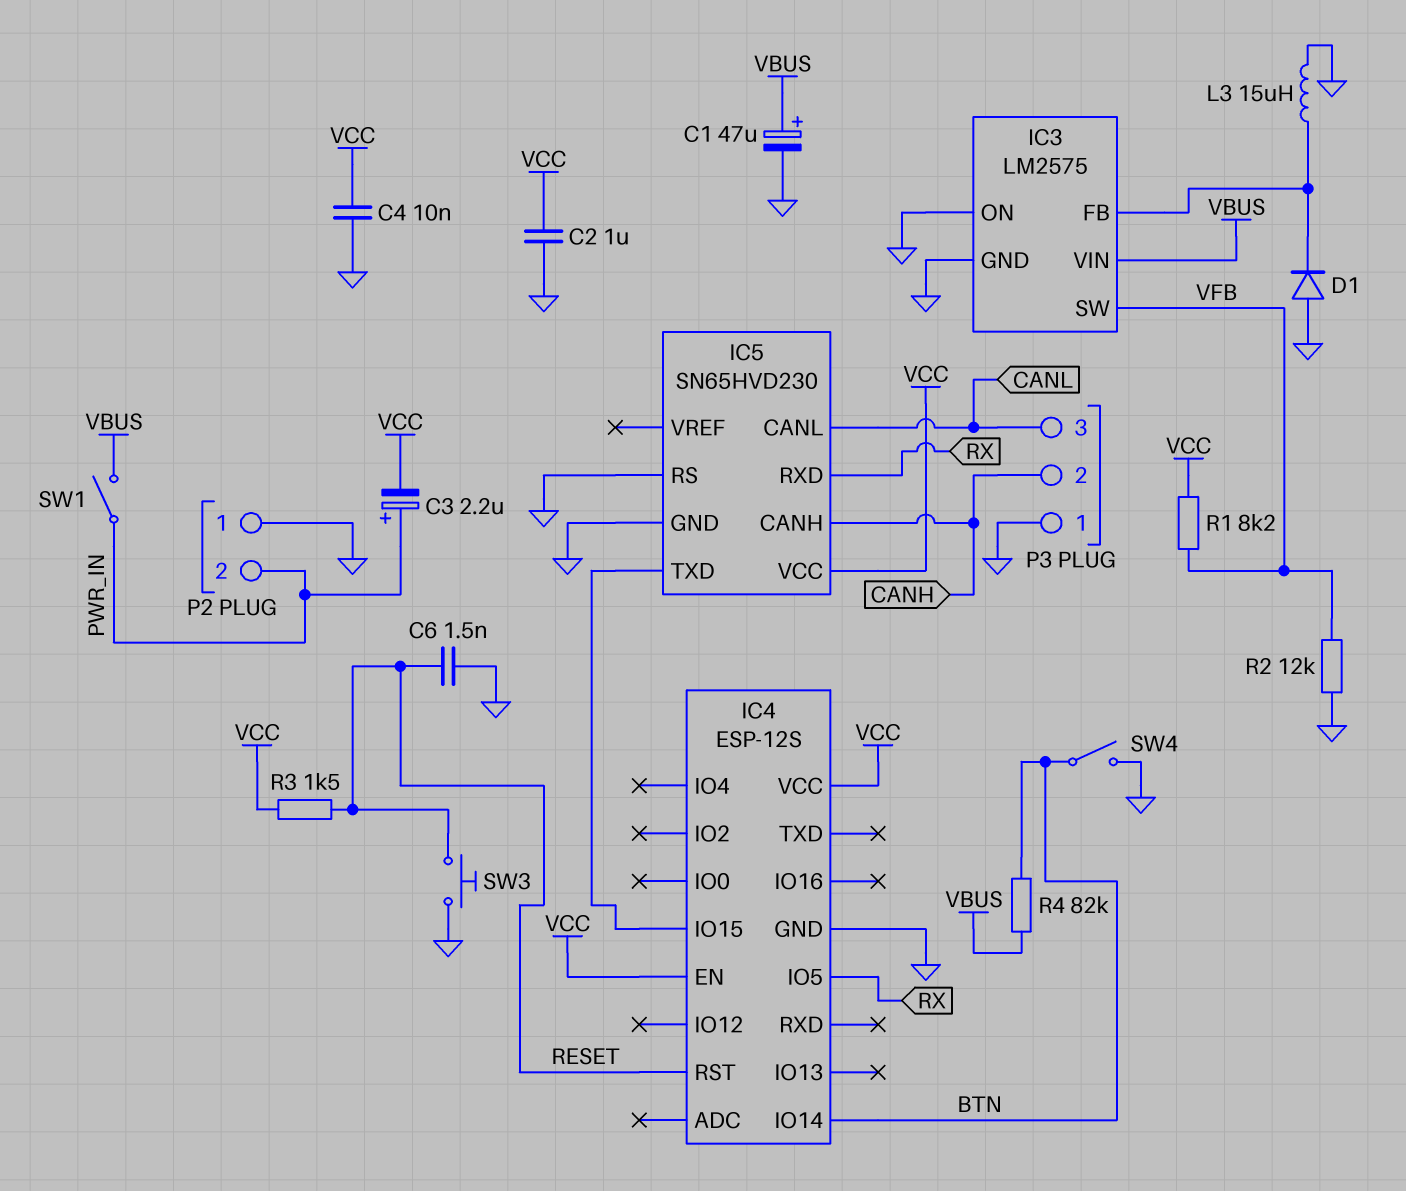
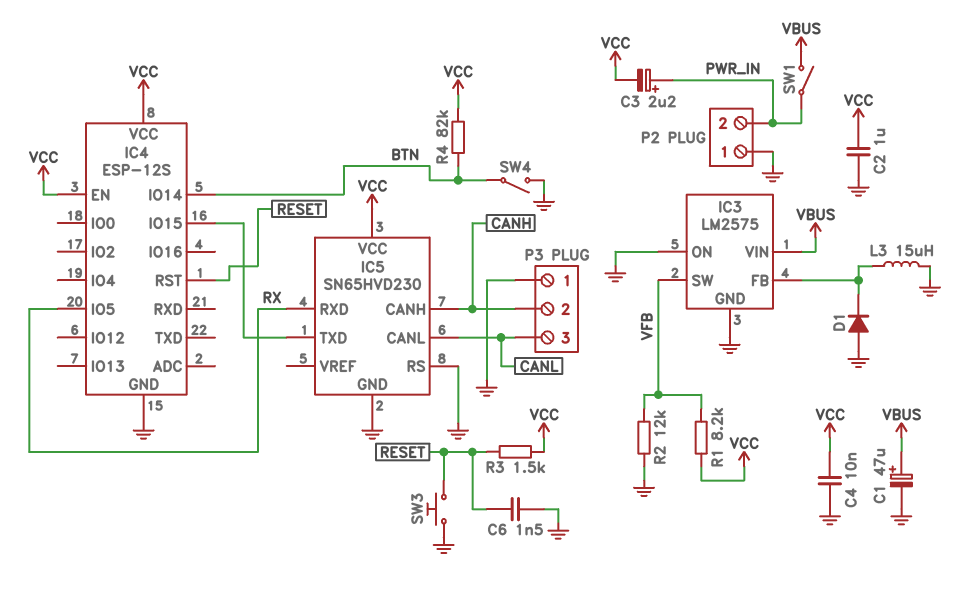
R4: 82k (BTN, VBUS) -> 82k (BTN, VCC)

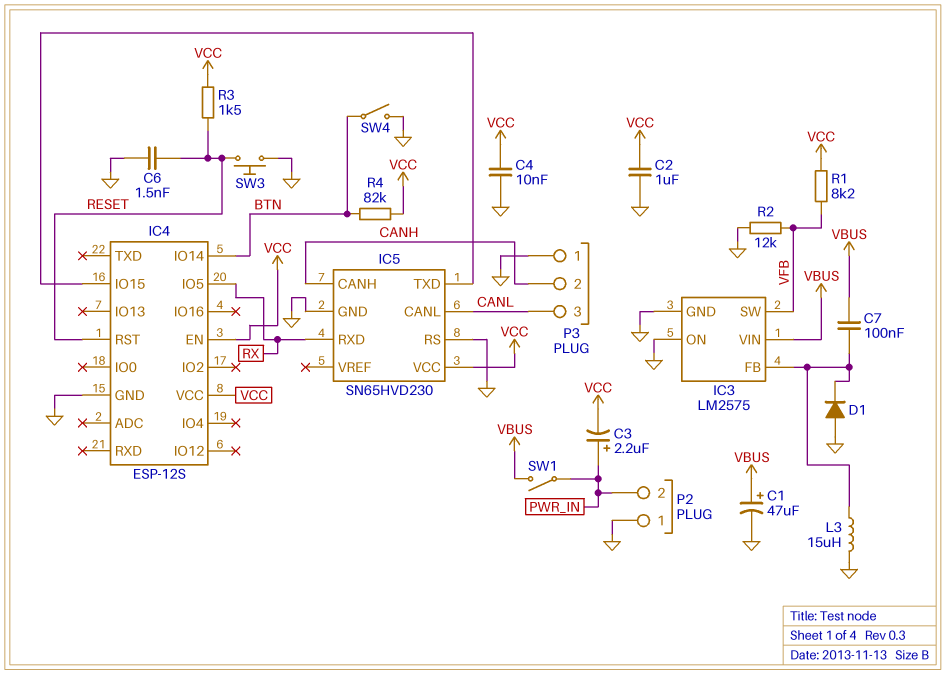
C7: none -> 100nF (IC3/FB, VBUS)

